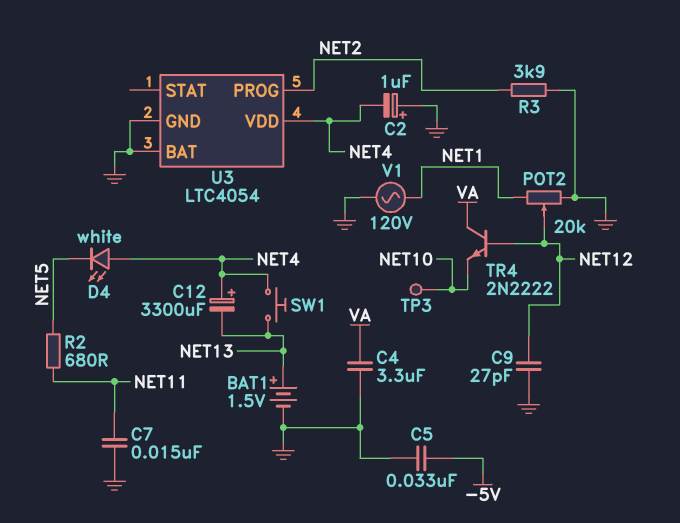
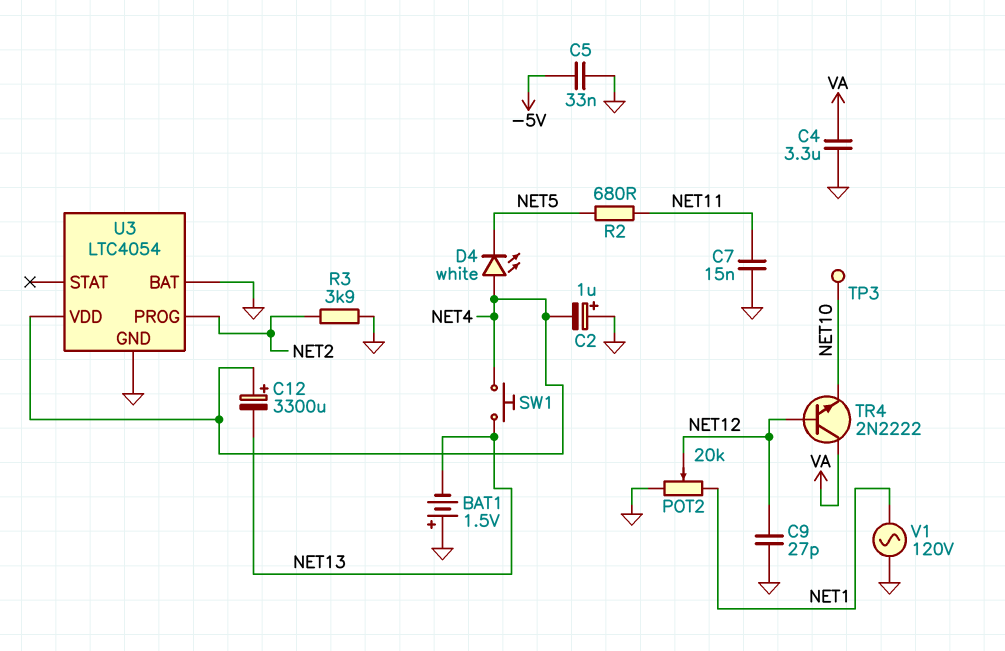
BAT1: 1.5V (plus NET13, minus GND) -> 1.5V (plus GND, minus NET13)

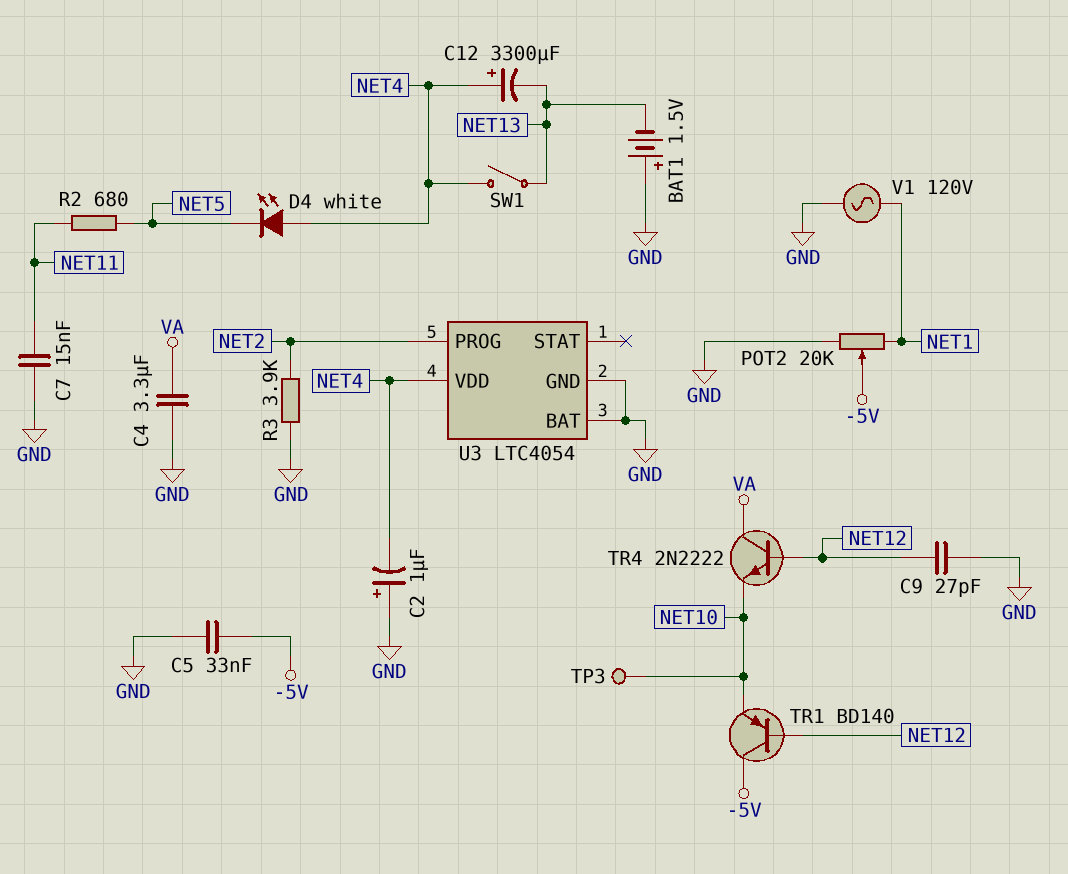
POT2: 20k (GND, NET1, wiper NET12) -> 20k (GND, NET1, wiper -5V)
SW1: button (NET4, NET13) -> switch (NET4, NET13)
TR1: none -> PNP BD140 (B NET12, C -5V, E NET10)

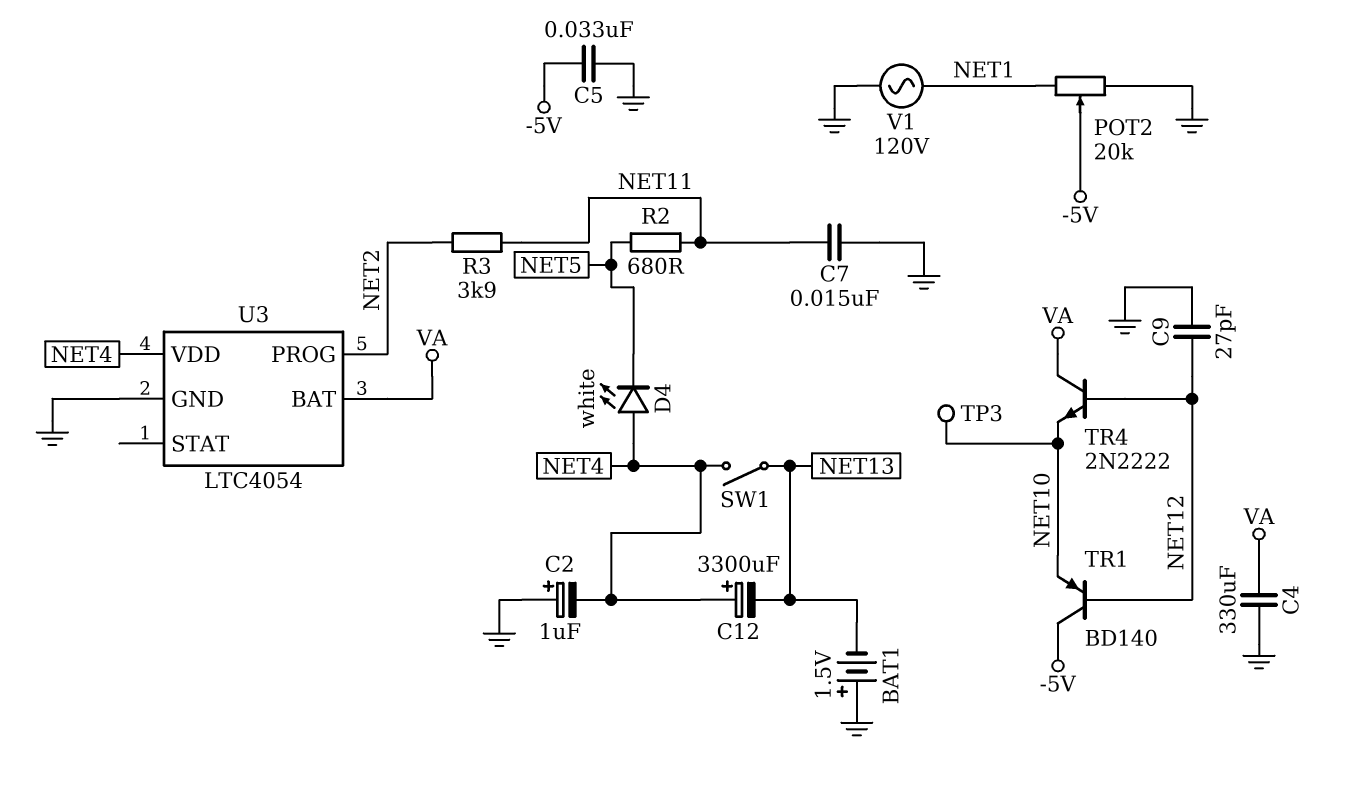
C4: 3.3uF (GND, VA) -> 330uF (GND, VA)
R3: 3.9k (GND, NET2) -> 3.9k (NET2, NET11)
U3 pin BAT: GND -> VA

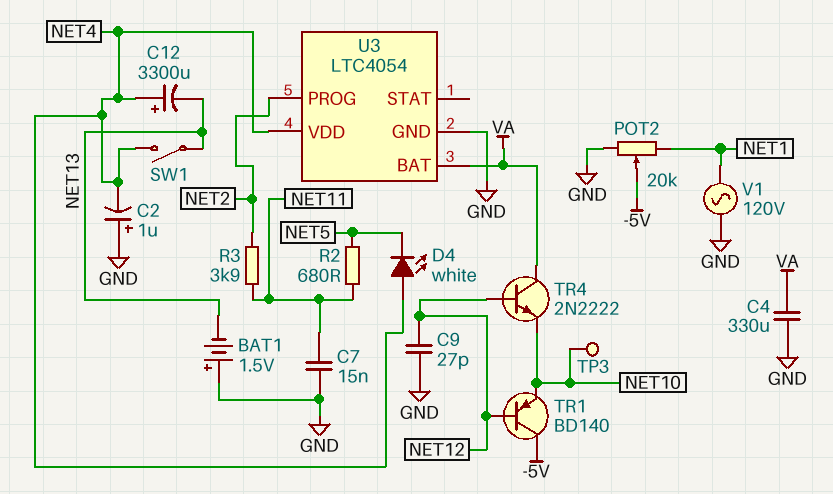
C5: 33nF (-5V, GND) -> none

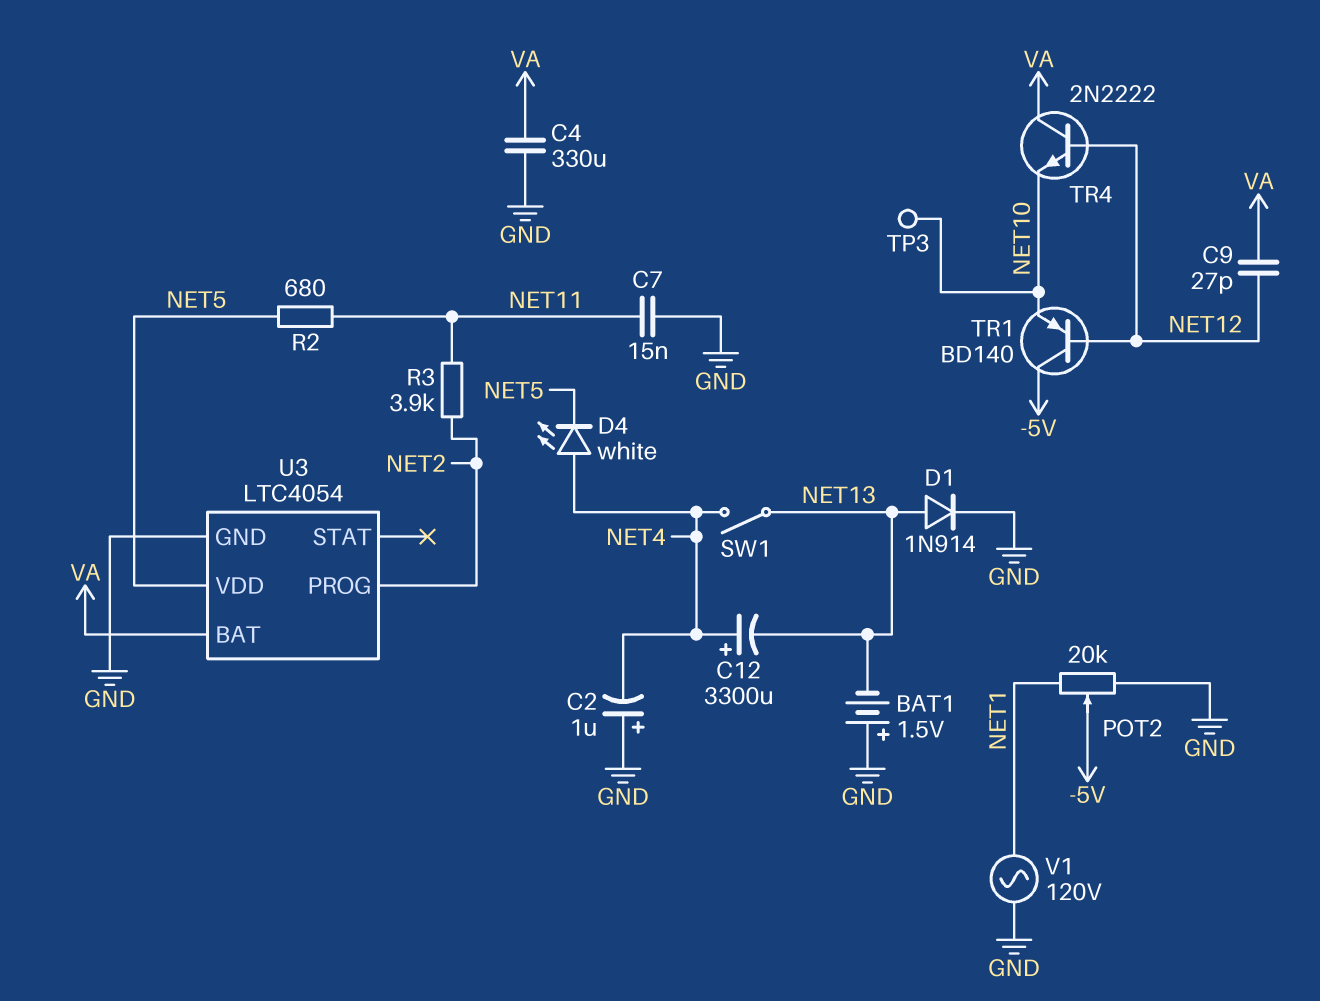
C9: 27pF (GND, NET12) -> 27pF (NET12, VA)
D1: none -> diode 1N914 (A NET13, K GND)
U3 pin VDD: NET4 -> NET5

